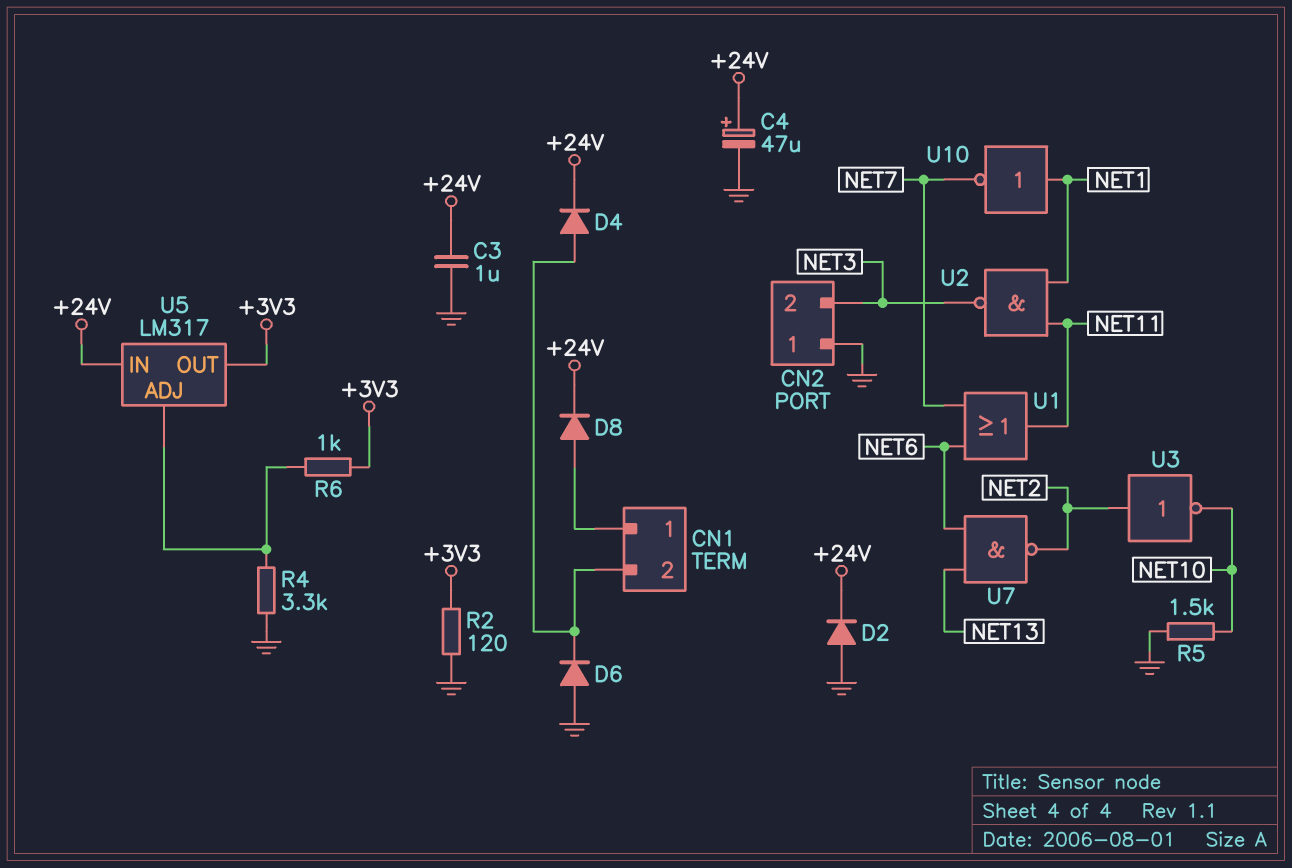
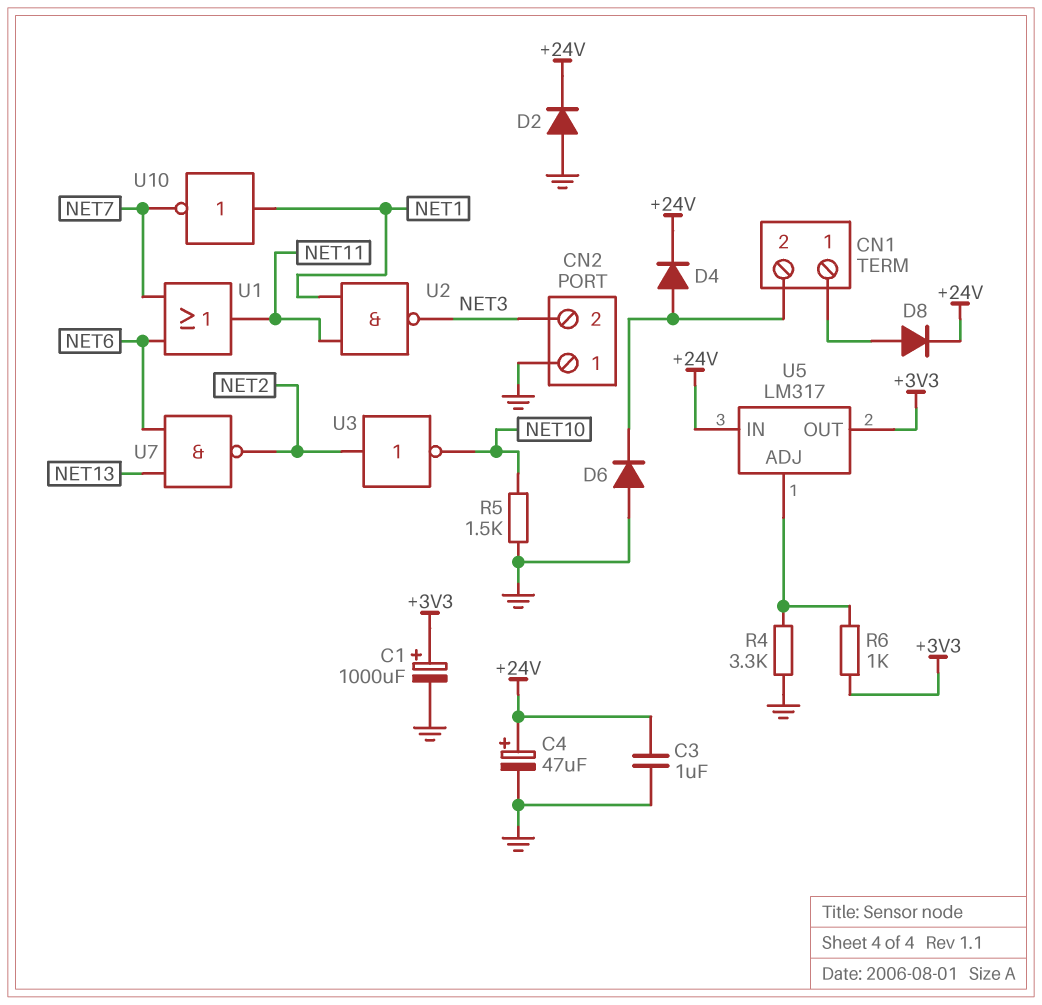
C1: none -> 1000uF (plus +3V3, minus GND)
R2: 120 (+3V3, GND) -> none

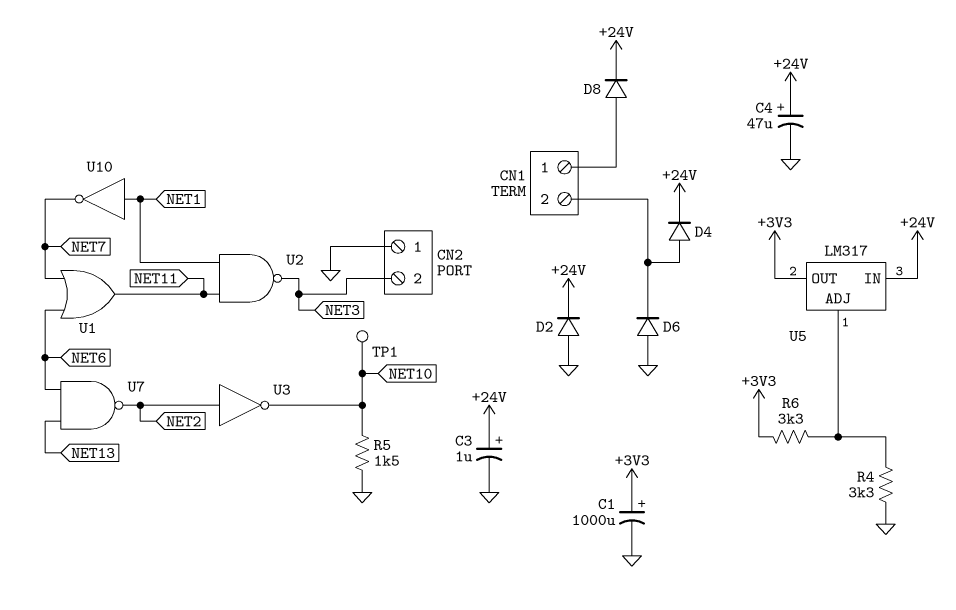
C3: 1uF (+24V, GND) -> 1uF (plus +24V, minus GND)
R6: 1k (+3V3, U5/ADJ) -> 3.3k (+3V3, U5/ADJ)
TP1: none -> test point (NET10)

